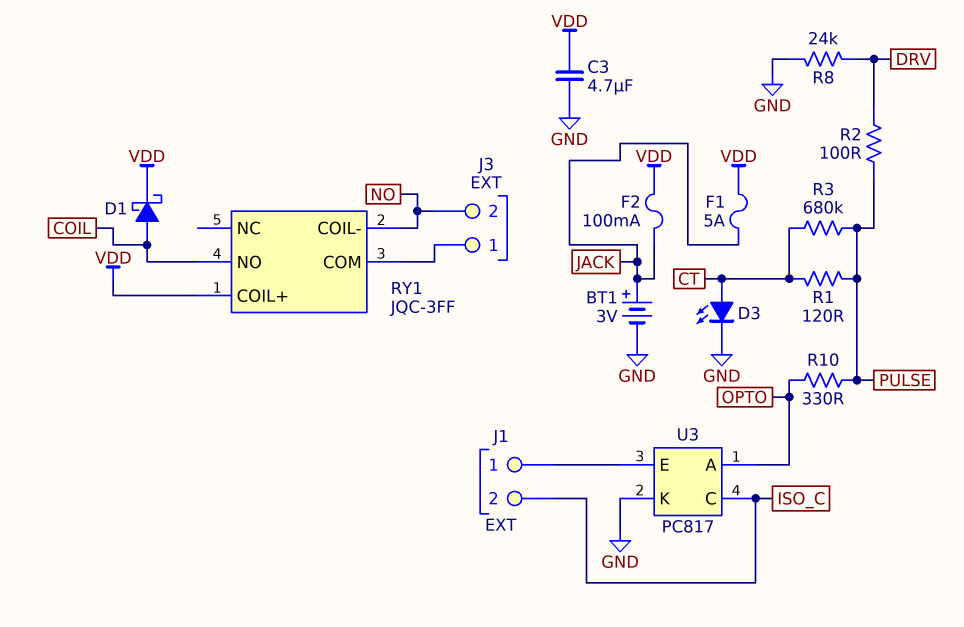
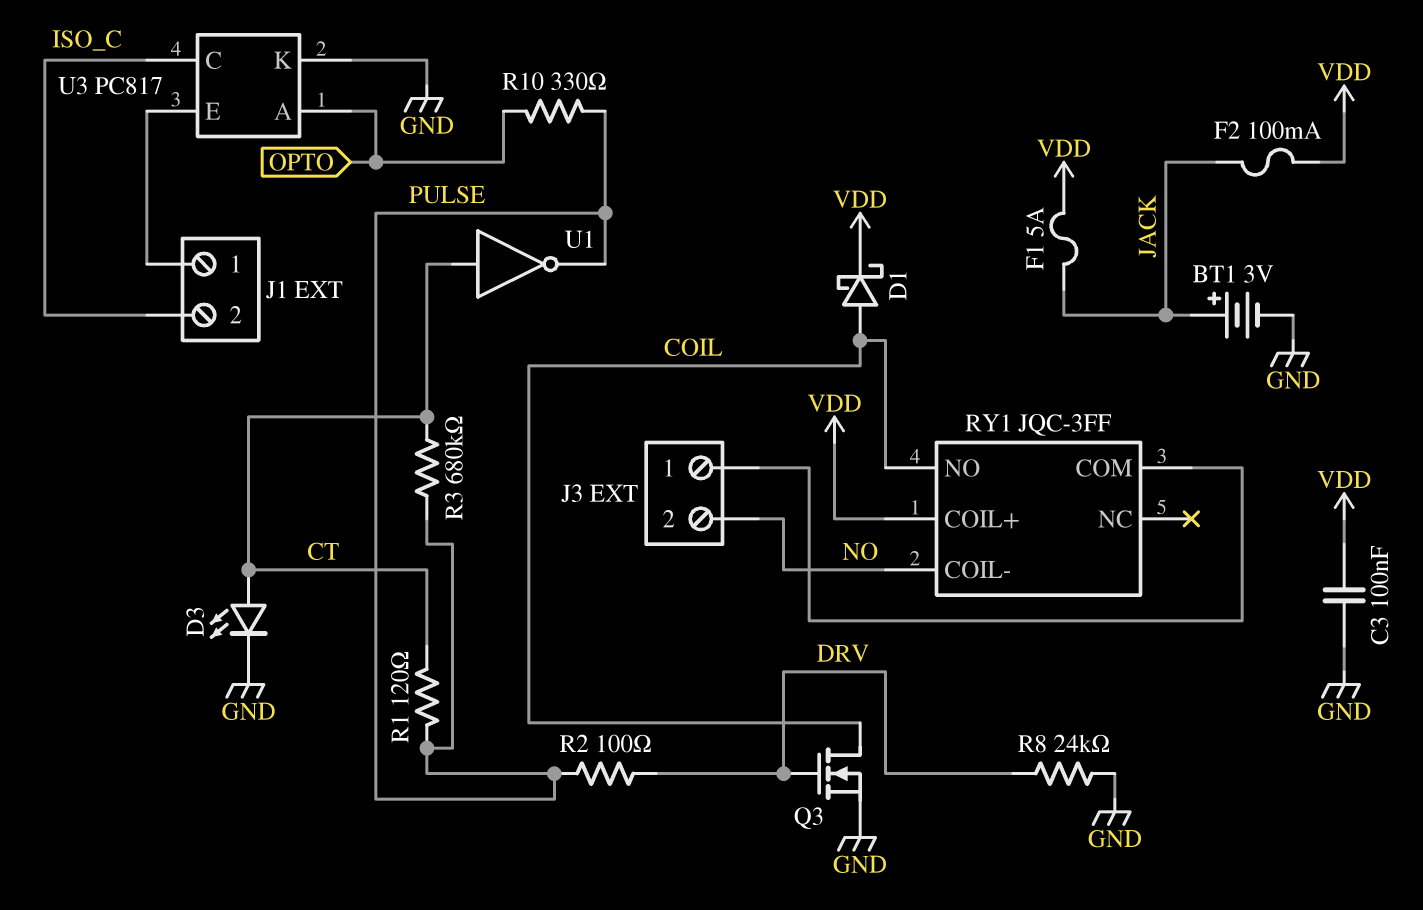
C3: 4.7uF (GND, VDD) -> 100nF (GND, VDD)
Q3: none -> NMOS (G DRV, D COIL, S GND)
U1: none -> NOT (in CT, out PULSE)

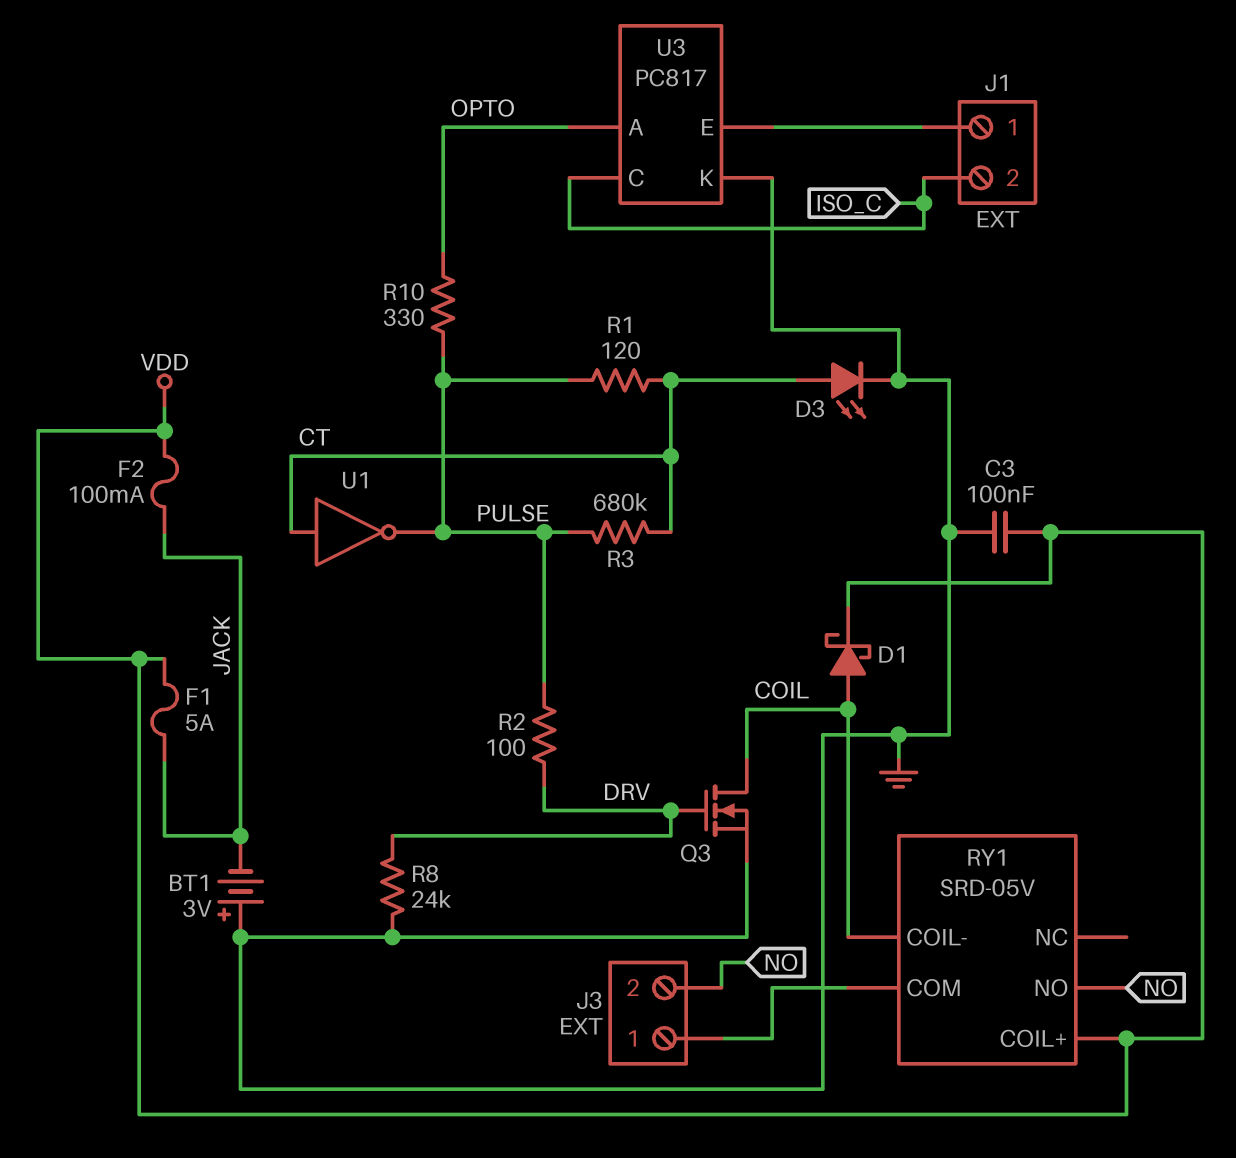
BT1: 3V (plus JACK, minus GND) -> 3V (plus GND, minus JACK)
RY1: JQC-3FF -> SRD-05V
RY1 pin COIL-: NO -> COIL
RY1 pin NO: COIL -> NO

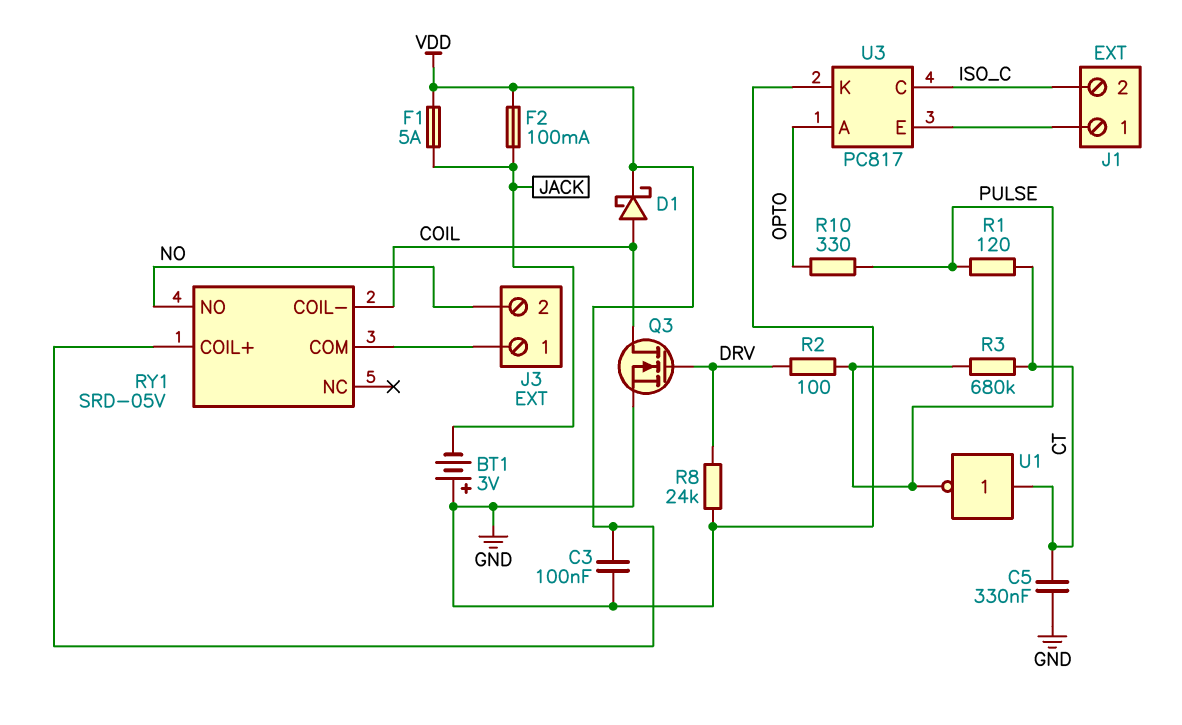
C5: none -> 330nF (CT, GND)
D3: LED (A CT, K GND) -> none

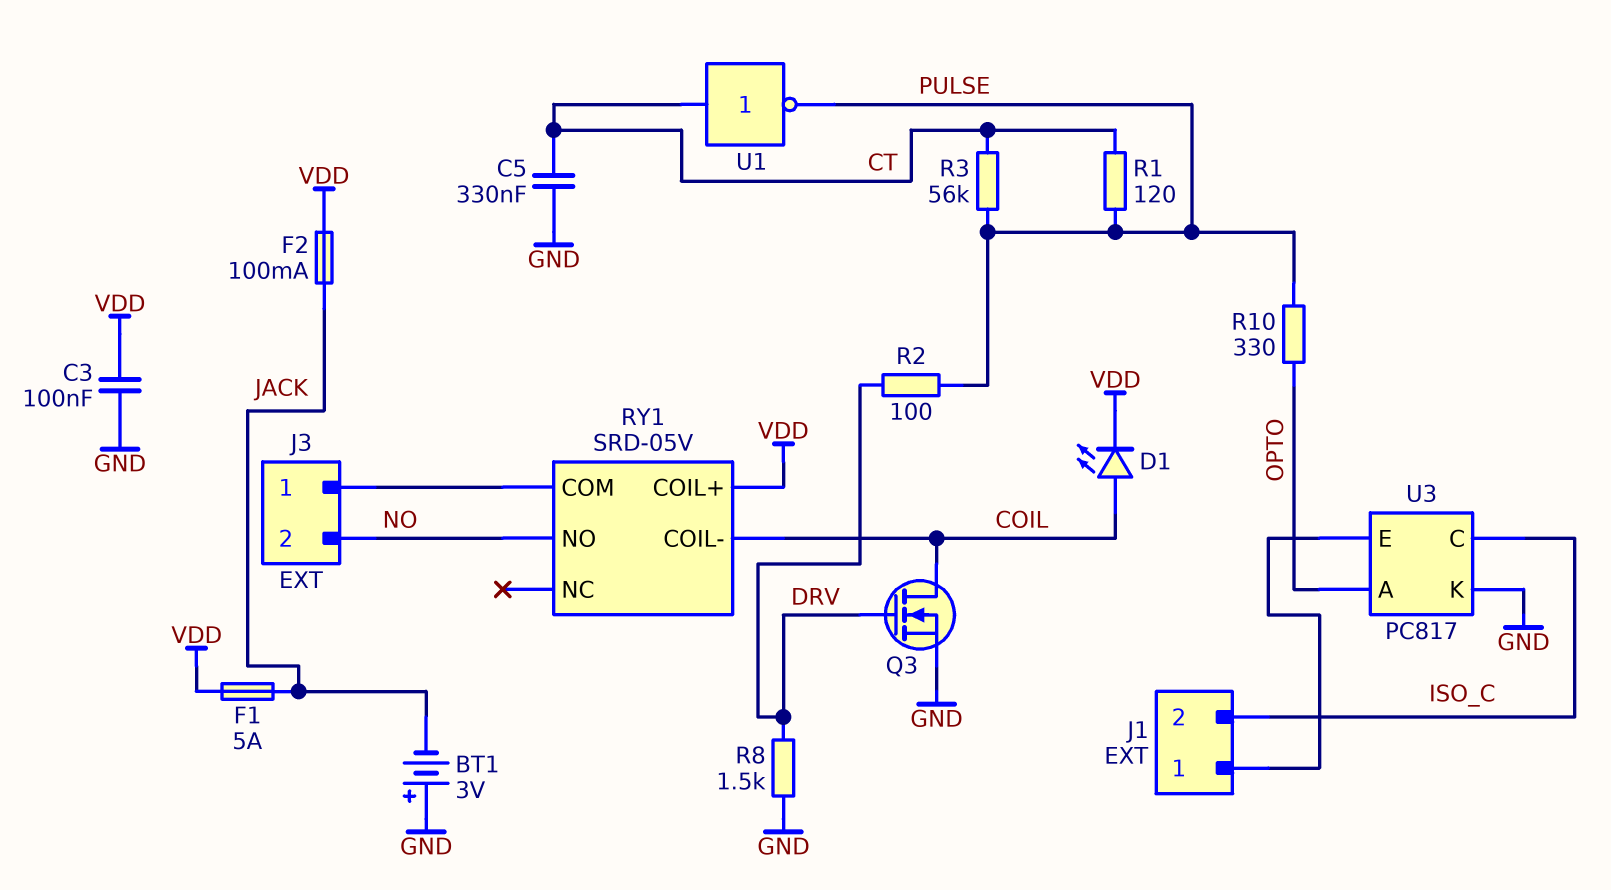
D1: schottky (A COIL, K VDD) -> LED (A COIL, K VDD)
R3: 680k (CT, PULSE) -> 56k (CT, PULSE)
R8: 24k (DRV, GND) -> 1.5k (DRV, GND)

